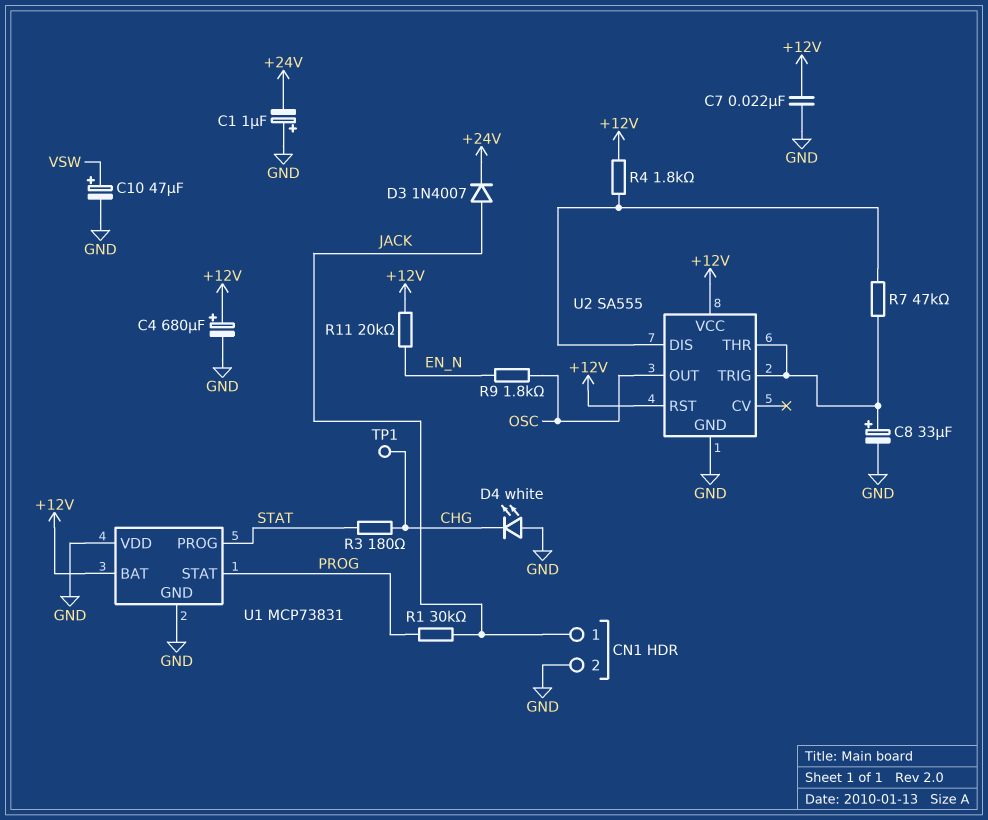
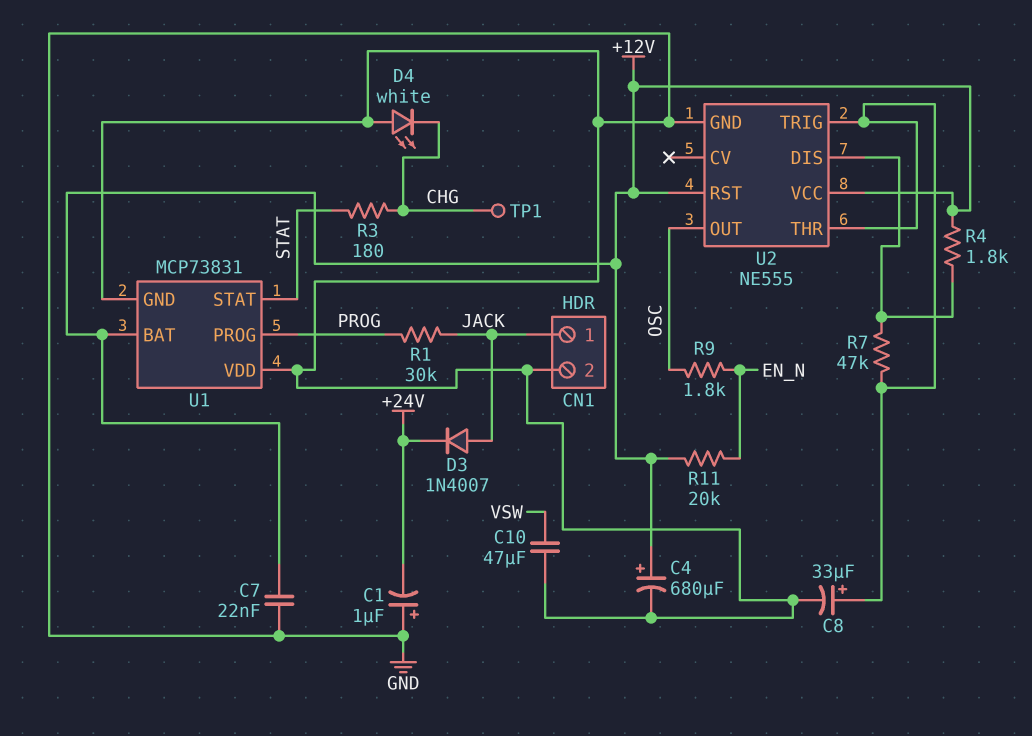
C10: 47uF (plus VSW, minus GND) -> 47uF (GND, VSW)
U1 pin PROG: STAT -> PROG
U1 pin STAT: PROG -> STAT
U2: SA555 -> NE555

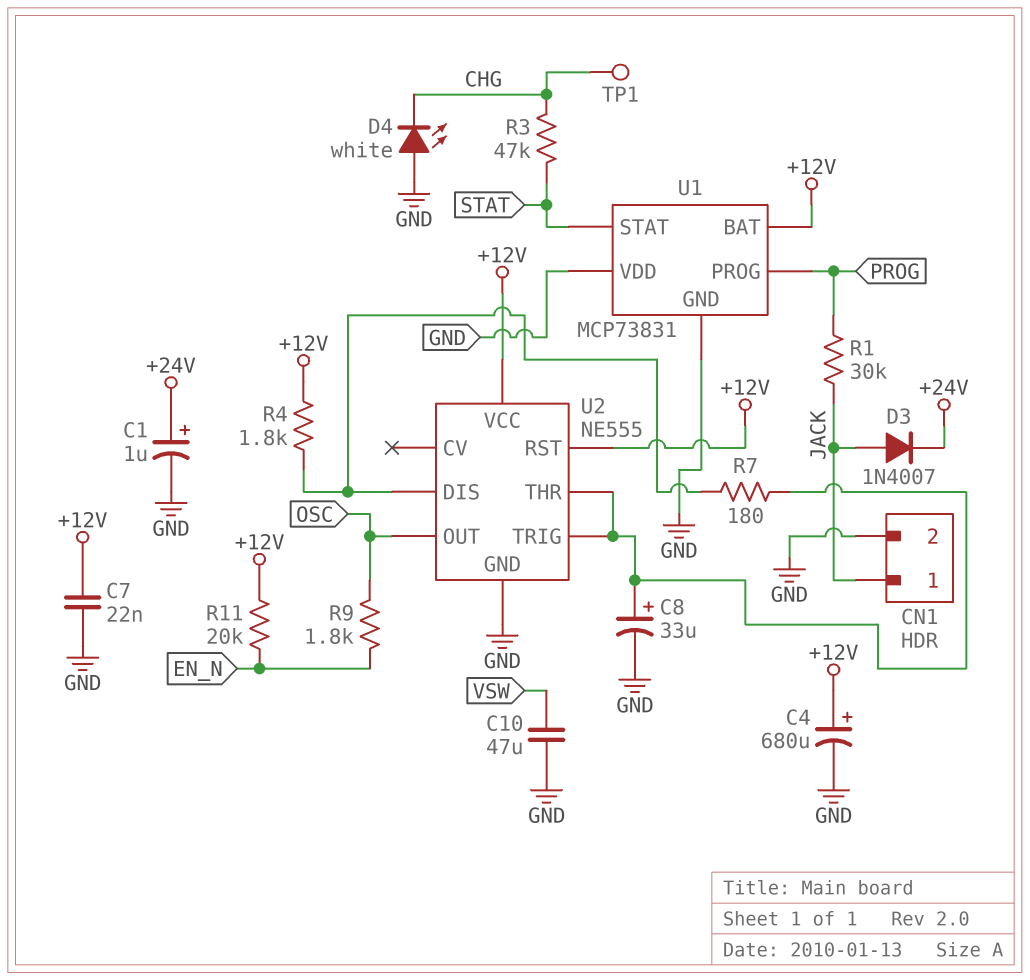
C1: 1uF (plus GND, minus +24V) -> 1uF (plus +24V, minus GND)
R3: 180 (CHG, STAT) -> 47k (CHG, STAT)
R7: 47k (U2/DIS, U2/THR) -> 180 (U2/DIS, U2/THR)

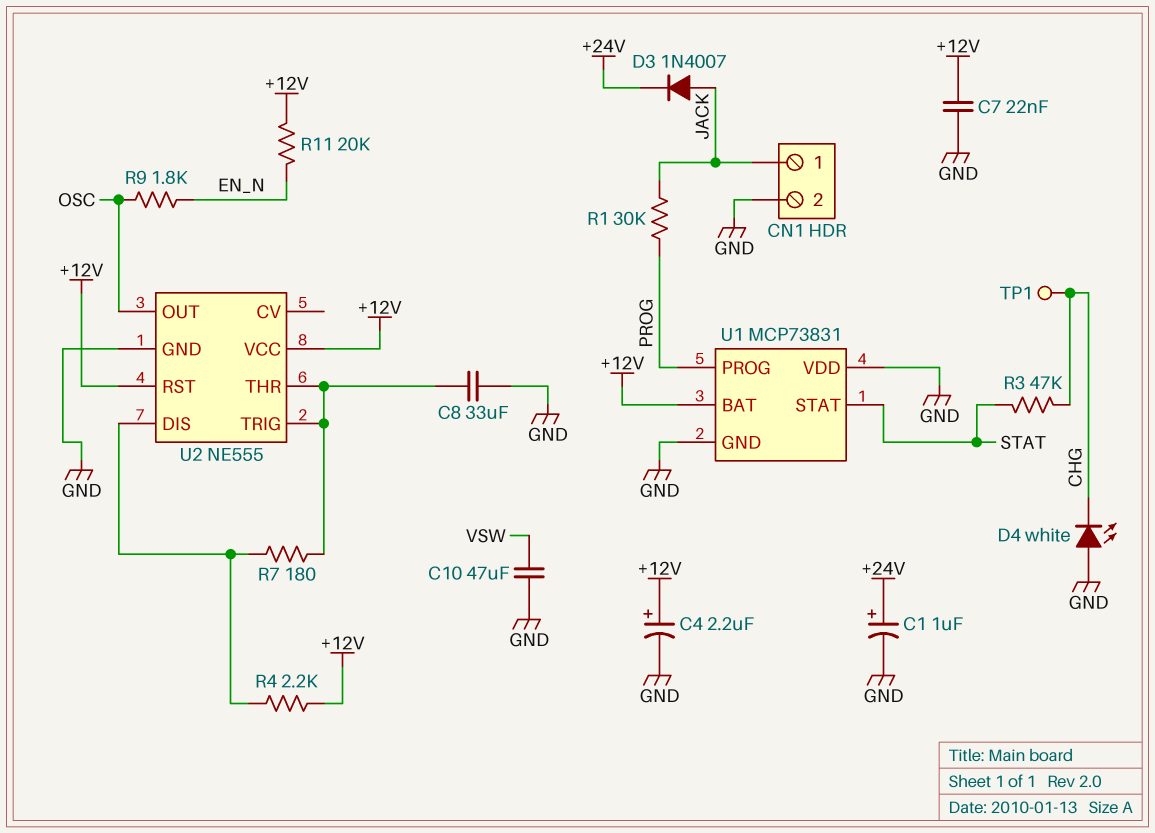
C4: 680uF (plus +12V, minus GND) -> 2.2uF (plus +12V, minus GND)
C8: 33uF (plus U2/THR, minus GND) -> 33uF (GND, U2/THR)
R4: 1.8k (+12V, U2/DIS) -> 2.2k (+12V, U2/DIS)

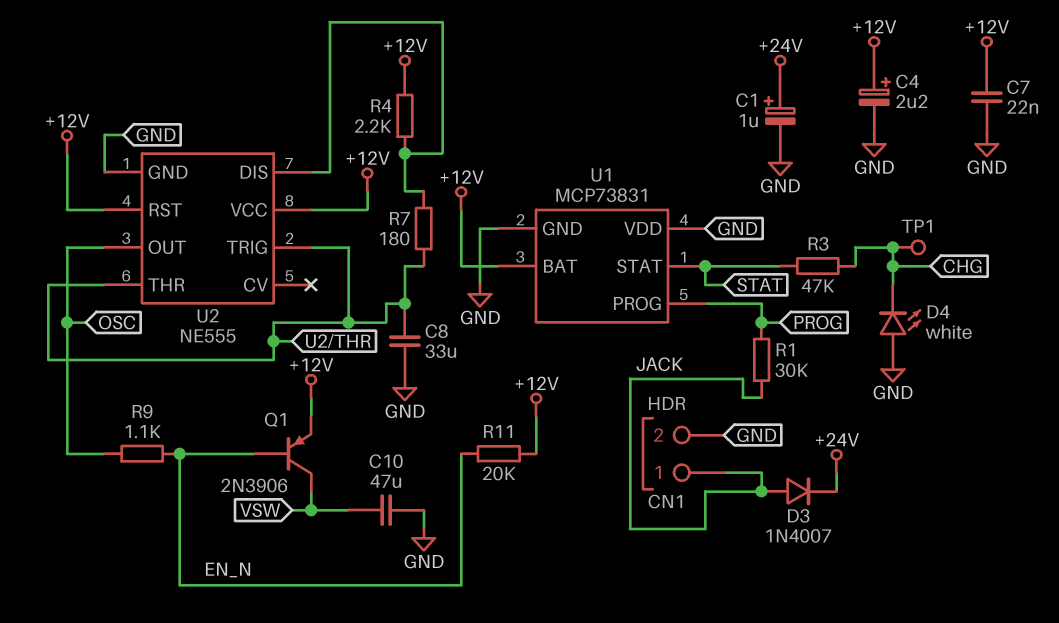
Q1: none -> PNP 2N3906 (B EN_N, C VSW, E +12V)
R9: 1.8k (EN_N, OSC) -> 1.1k (EN_N, OSC)

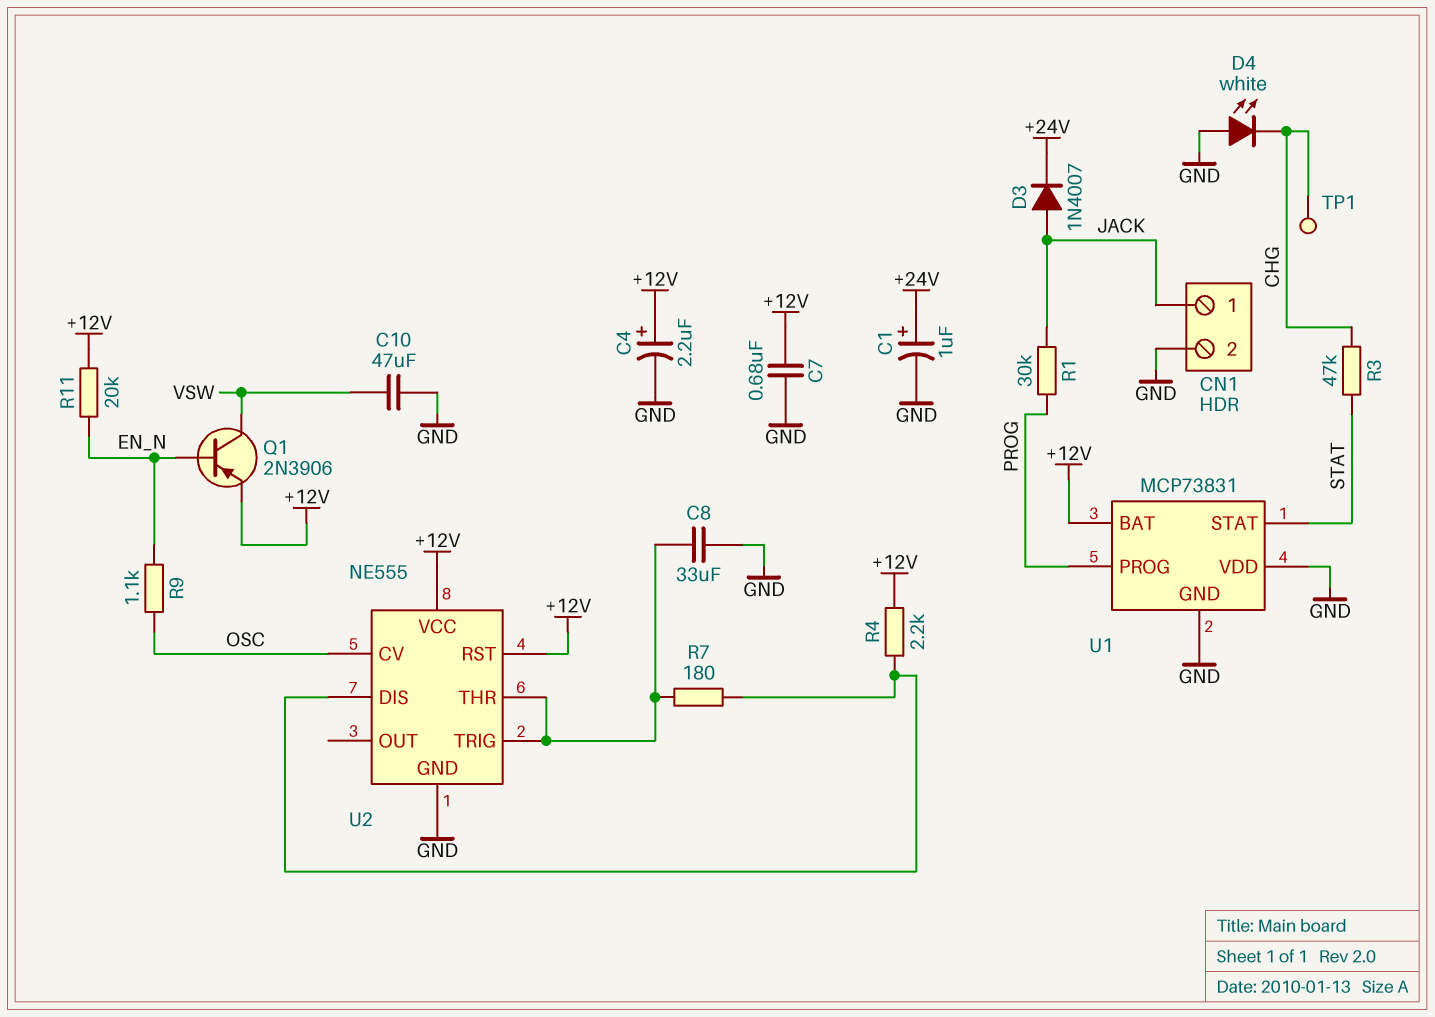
C7: 22nF (+12V, GND) -> 680nF (+12V, GND)
U2 pin CV: none -> OSC
U2 pin OUT: OSC -> none

